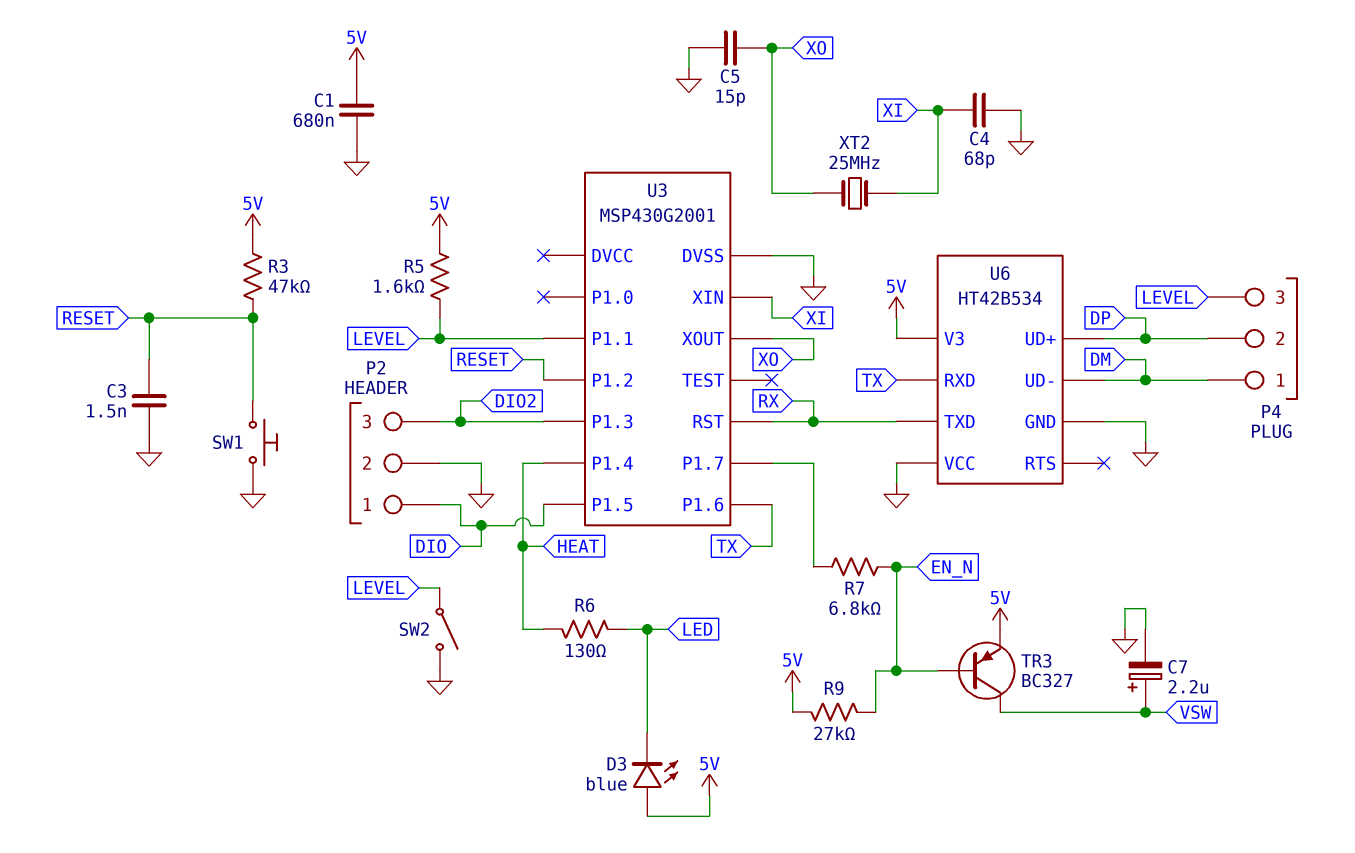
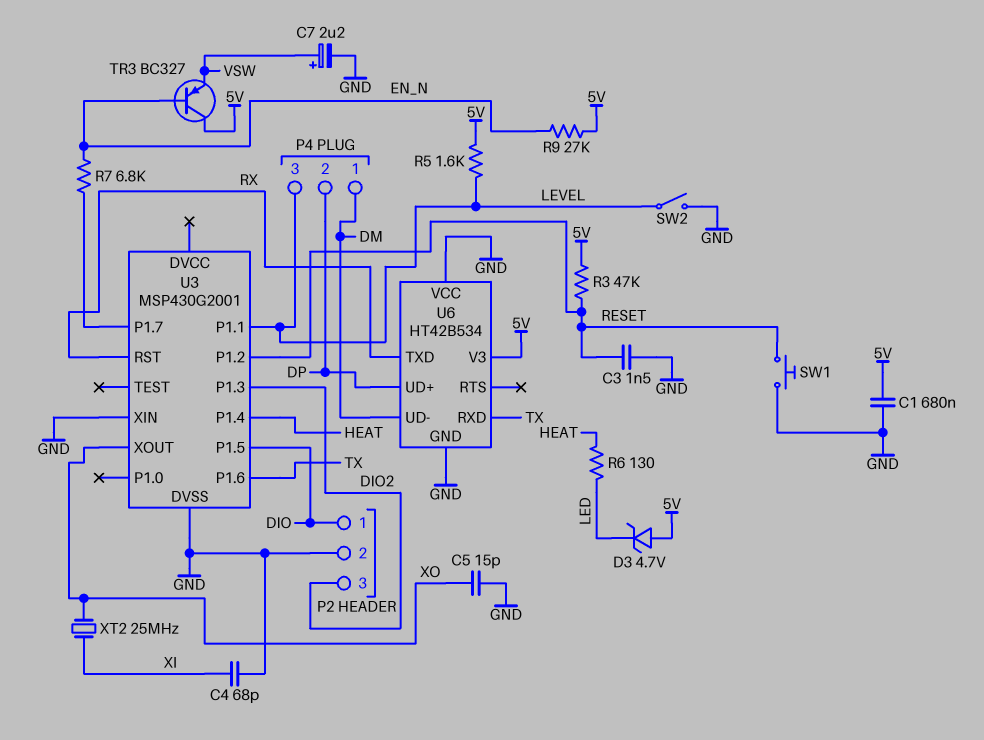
D3: LED blue (A 5V, K LED) -> zener 4.7V (A 5V, K LED)
TR3: PNP BC327 (B EN_N, C VSW, E 5V) -> PNP BC327 (B EN_N, C 5V, E VSW)
U3 pin XIN: XI -> GND

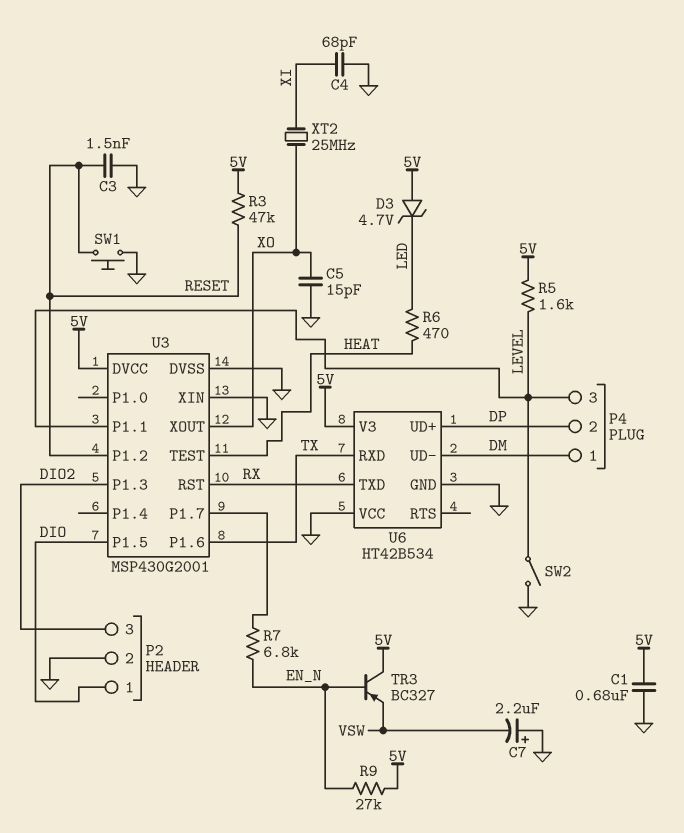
C7: 2.2uF (plus VSW, minus GND) -> 2.2uF (plus GND, minus VSW)
R6: 130 (HEAT, LED) -> 470 (HEAT, LED)
U3 pin DVCC: none -> 5V
U3 pin P1.4: HEAT -> none
U3 pin TEST: none -> HEAT

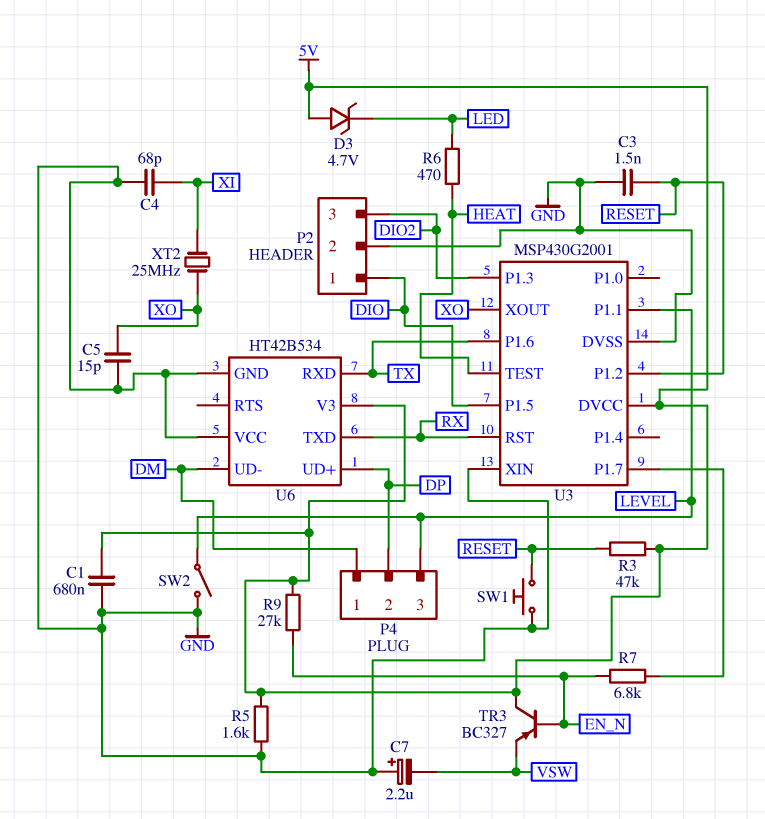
R5: 1.6k (5V, LEVEL) -> 1.6k (5V, GND)

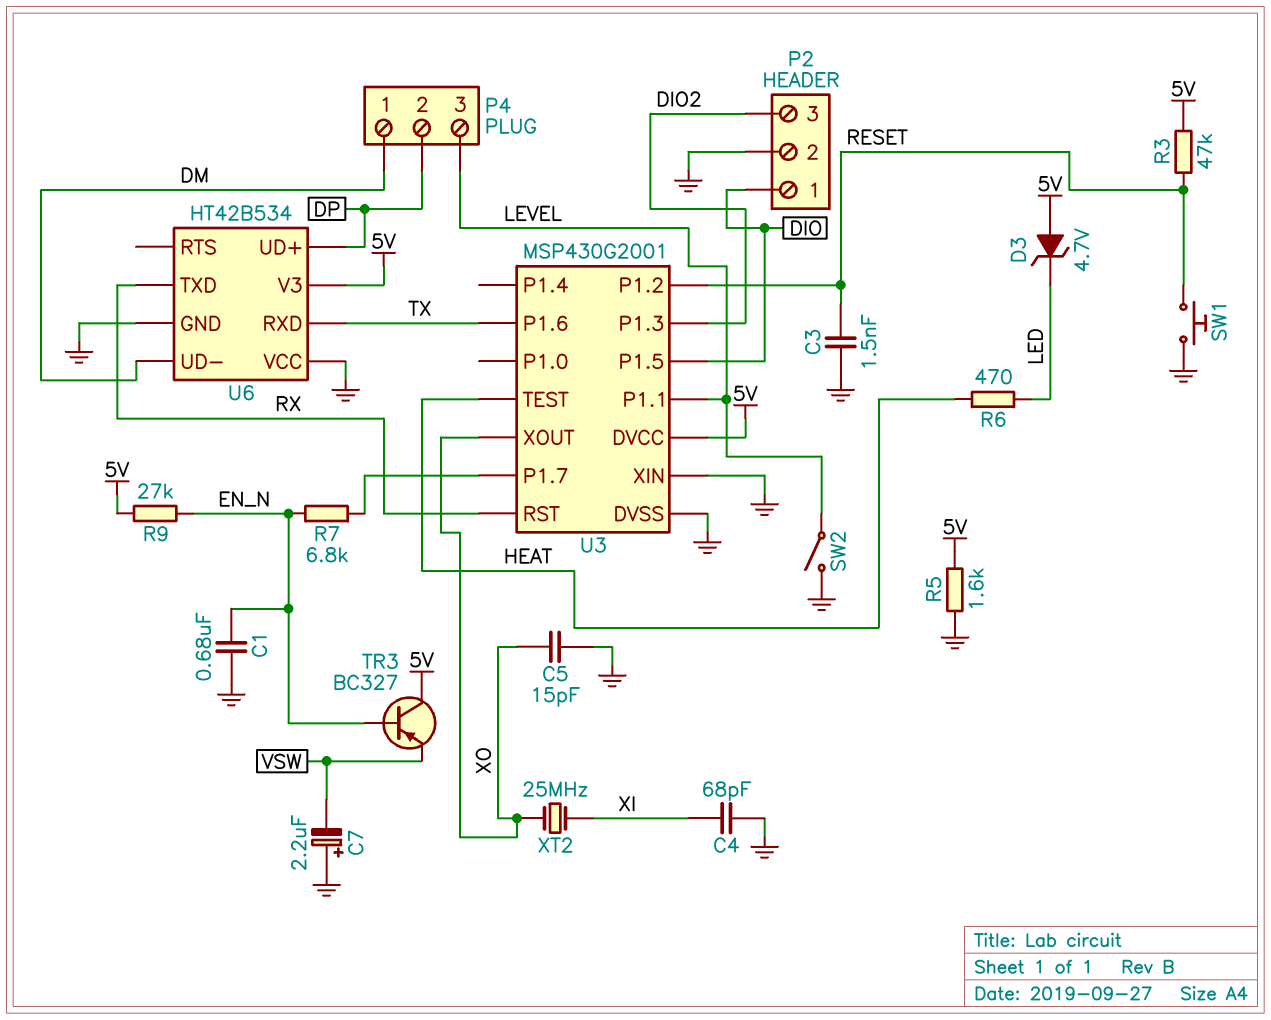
C1: 680nF (5V, GND) -> 680nF (EN_N, GND)

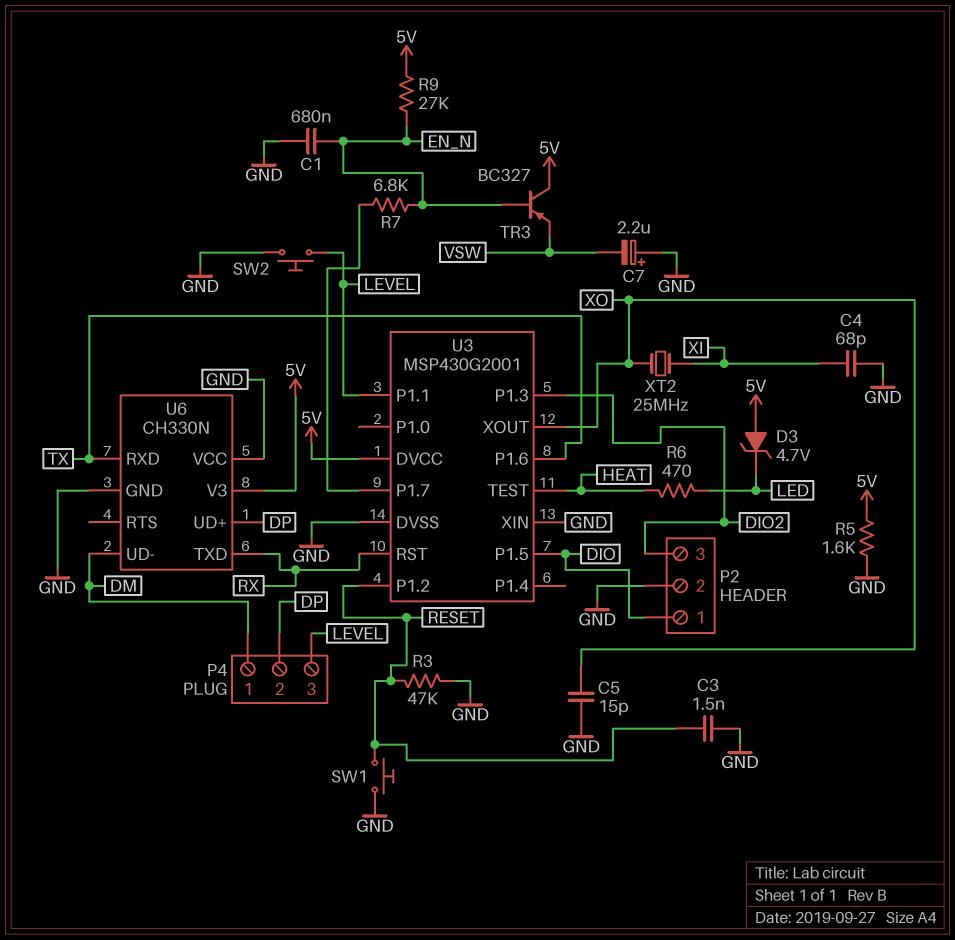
R3: 47k (5V, RESET) -> 47k (GND, RESET)
SW2: switch (GND, LEVEL) -> button (GND, LEVEL)
U6: HT42B534 -> CH330N

